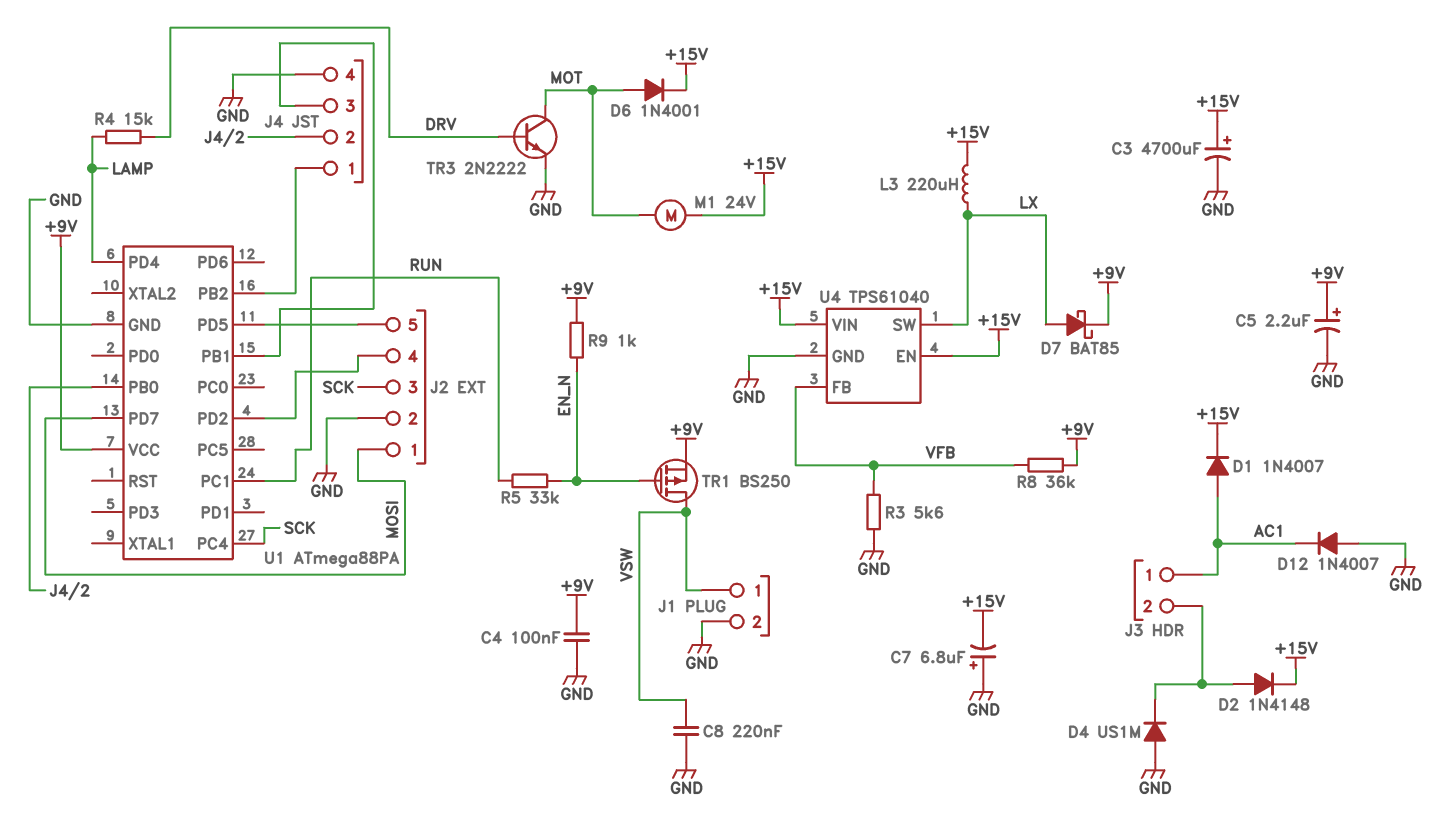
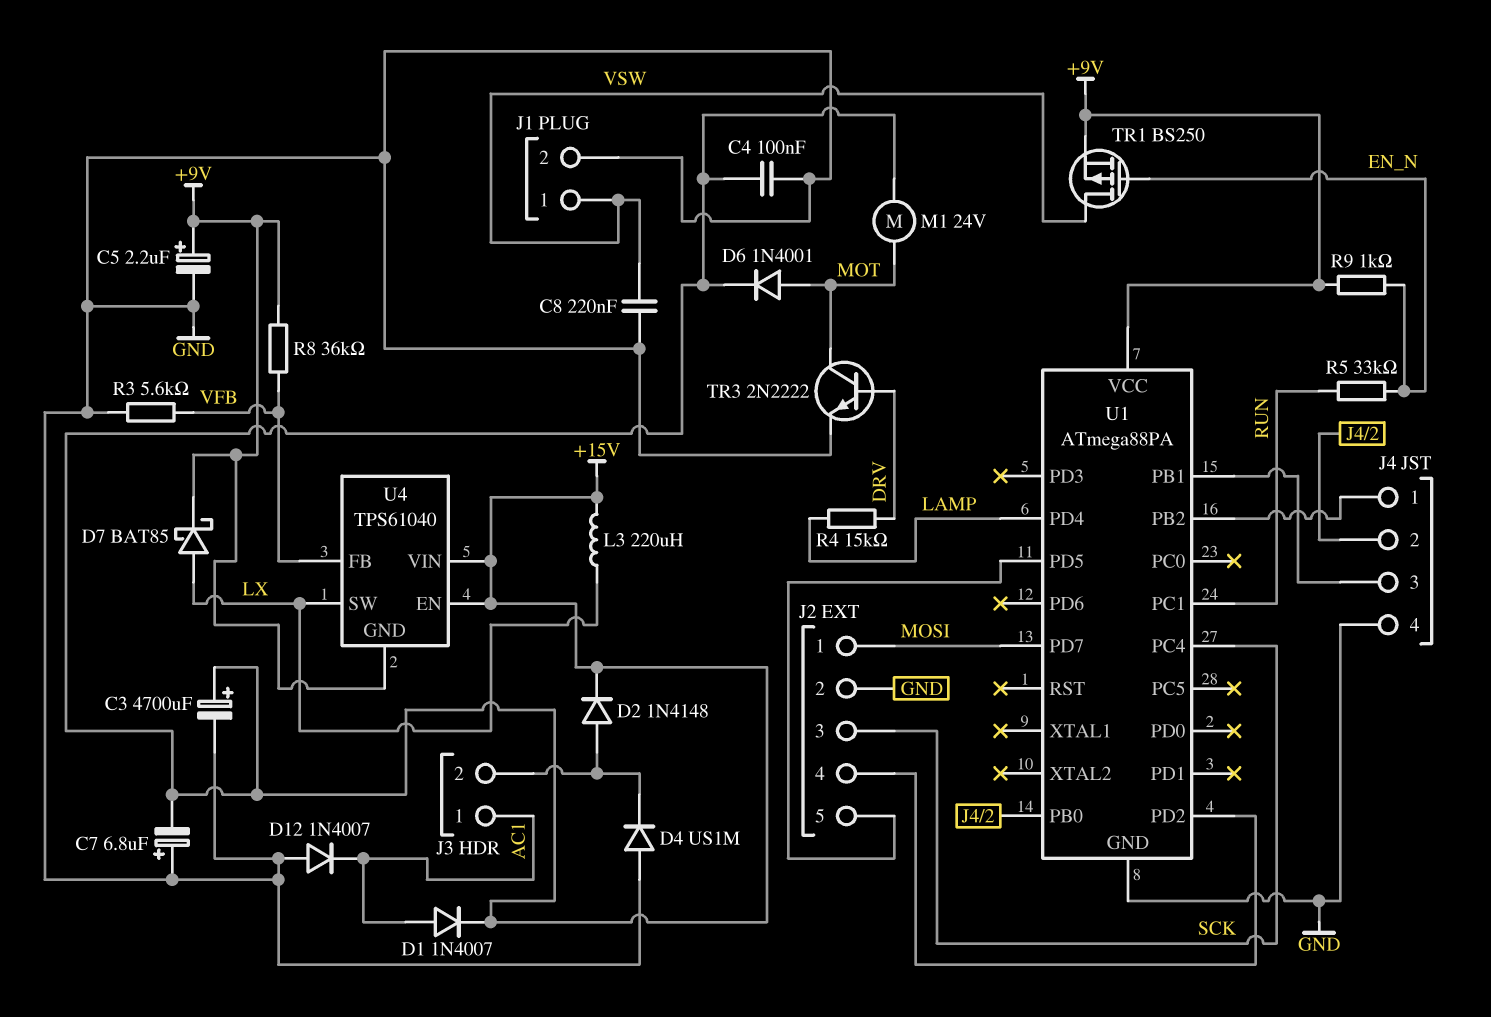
C4: 100nF (+9V, GND) -> 100nF (+15V, GND)
U4 pin GND: GND -> +9V

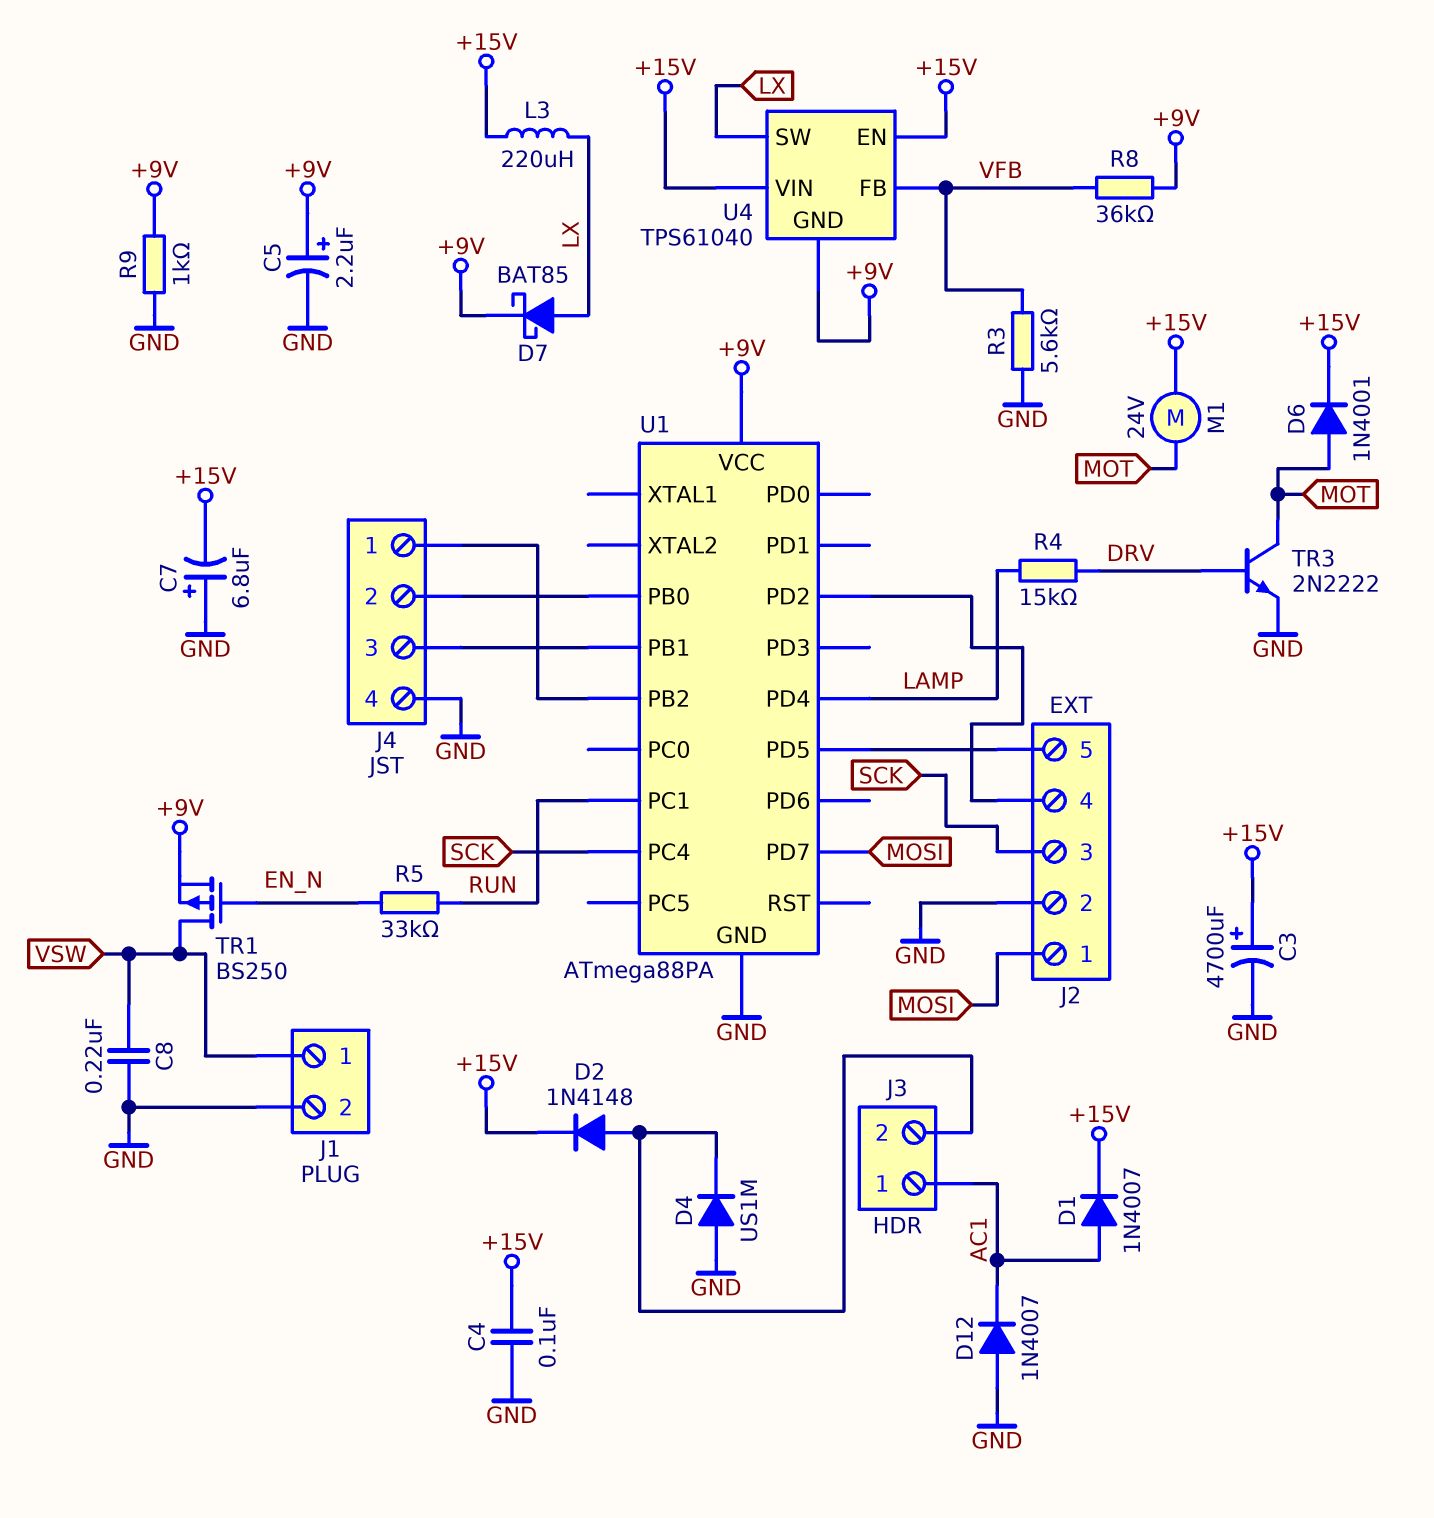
R9: 1k (+9V, EN_N) -> 1k (+9V, GND)

